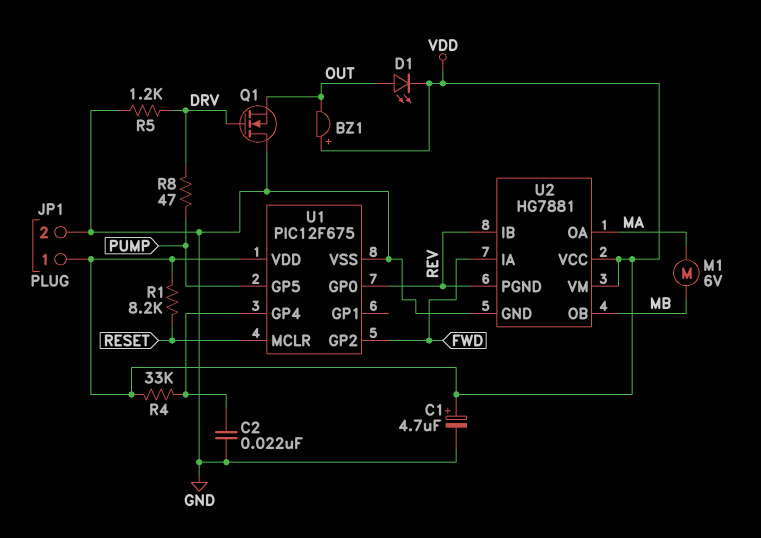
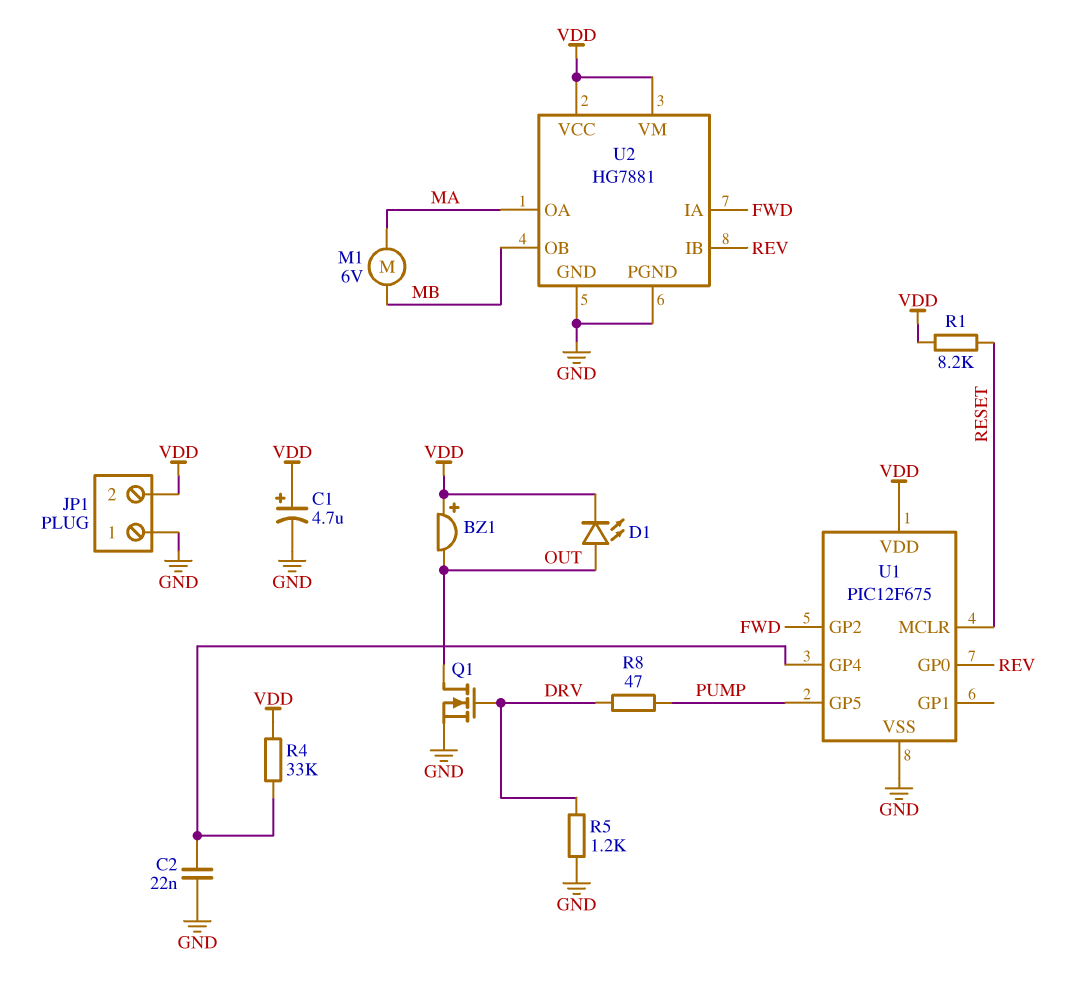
JP1 pin 1: VDD -> GND
JP1 pin 2: GND -> VDD
Q1: NMOS (G DRV, D GND, S OUT) -> NMOS (G DRV, D OUT, S GND)
U2 pin PGND: REV -> GND

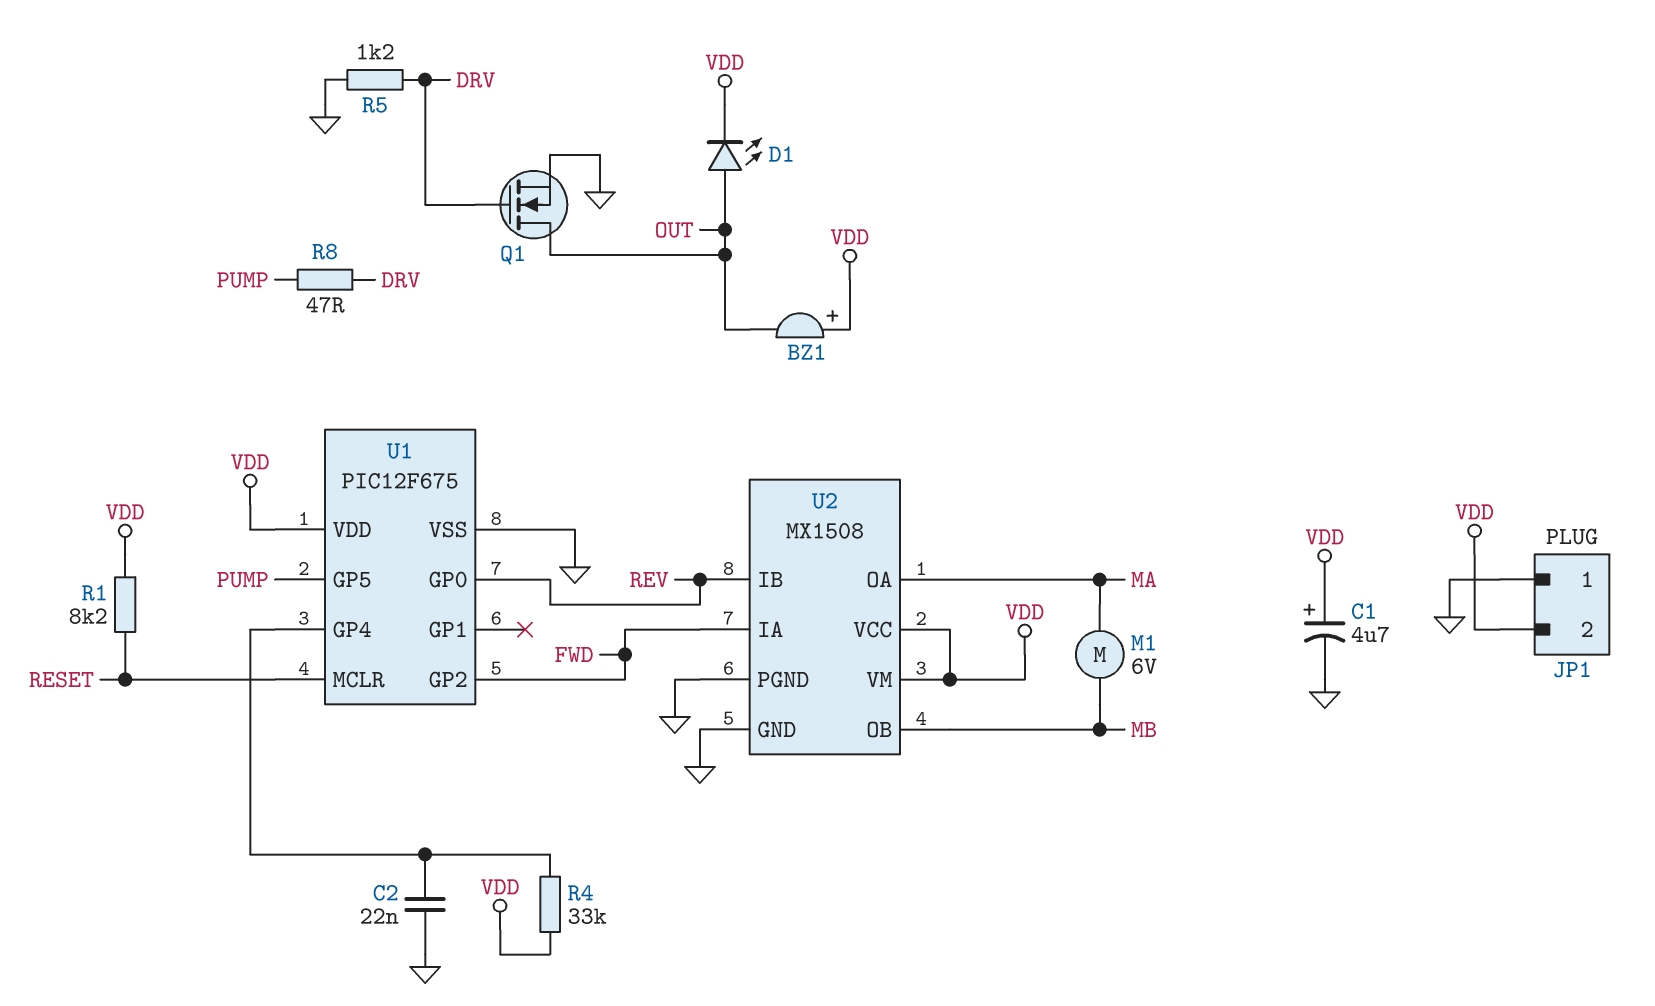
U2: HG7881 -> MX1508

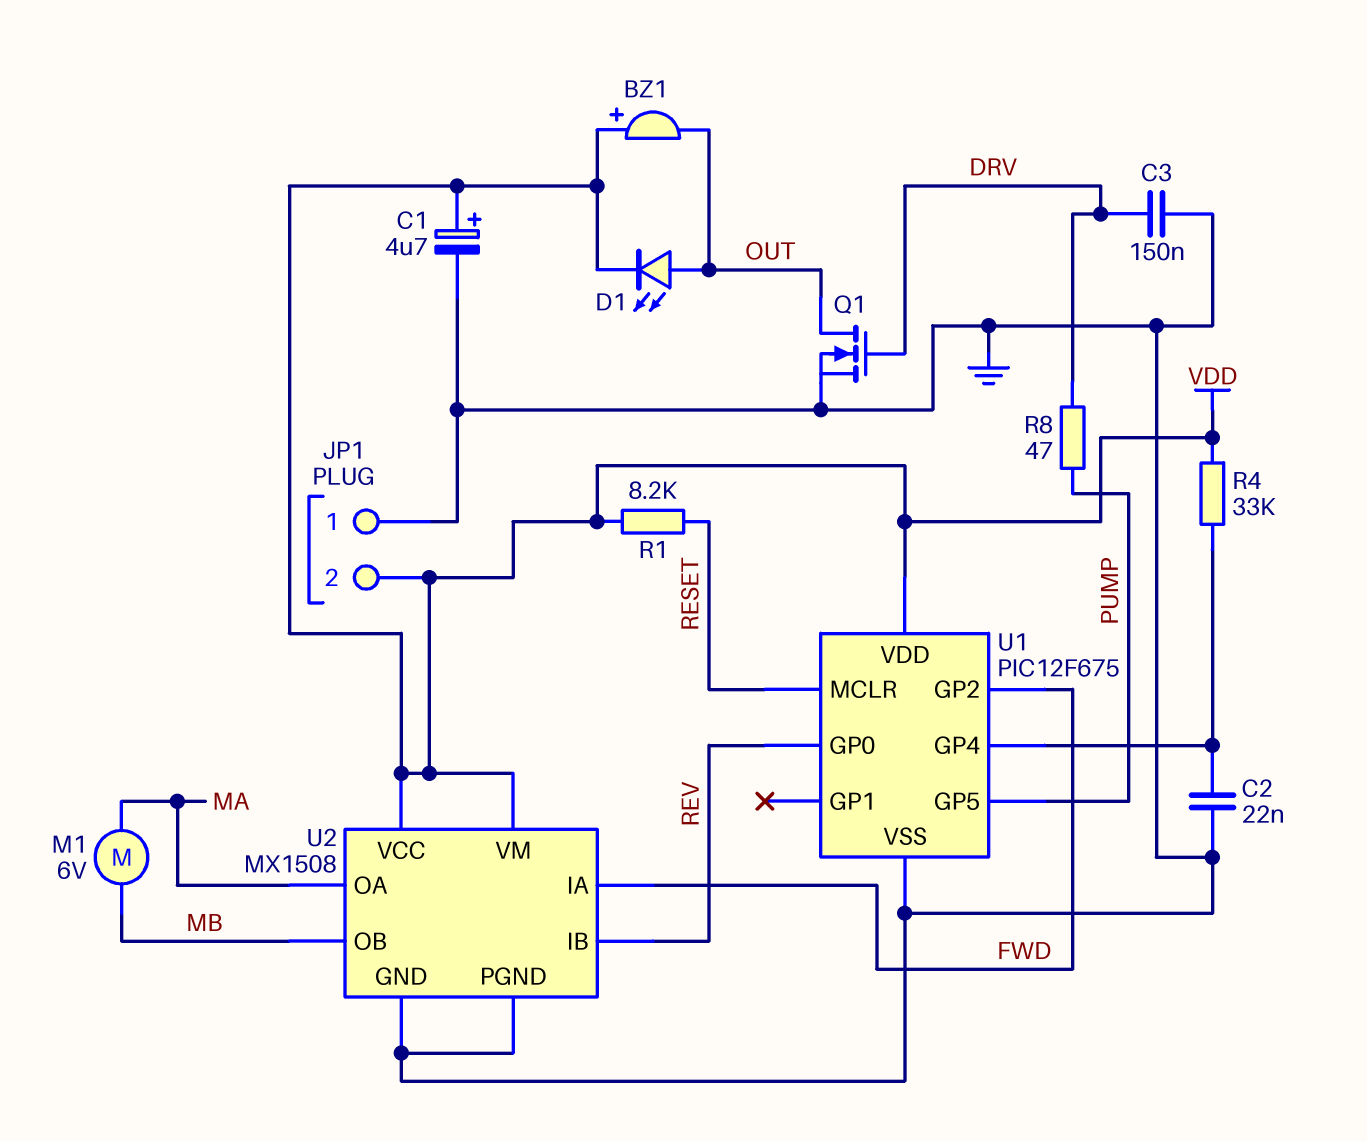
C3: none -> 150nF (DRV, GND)
R5: 1.2k (DRV, GND) -> none

